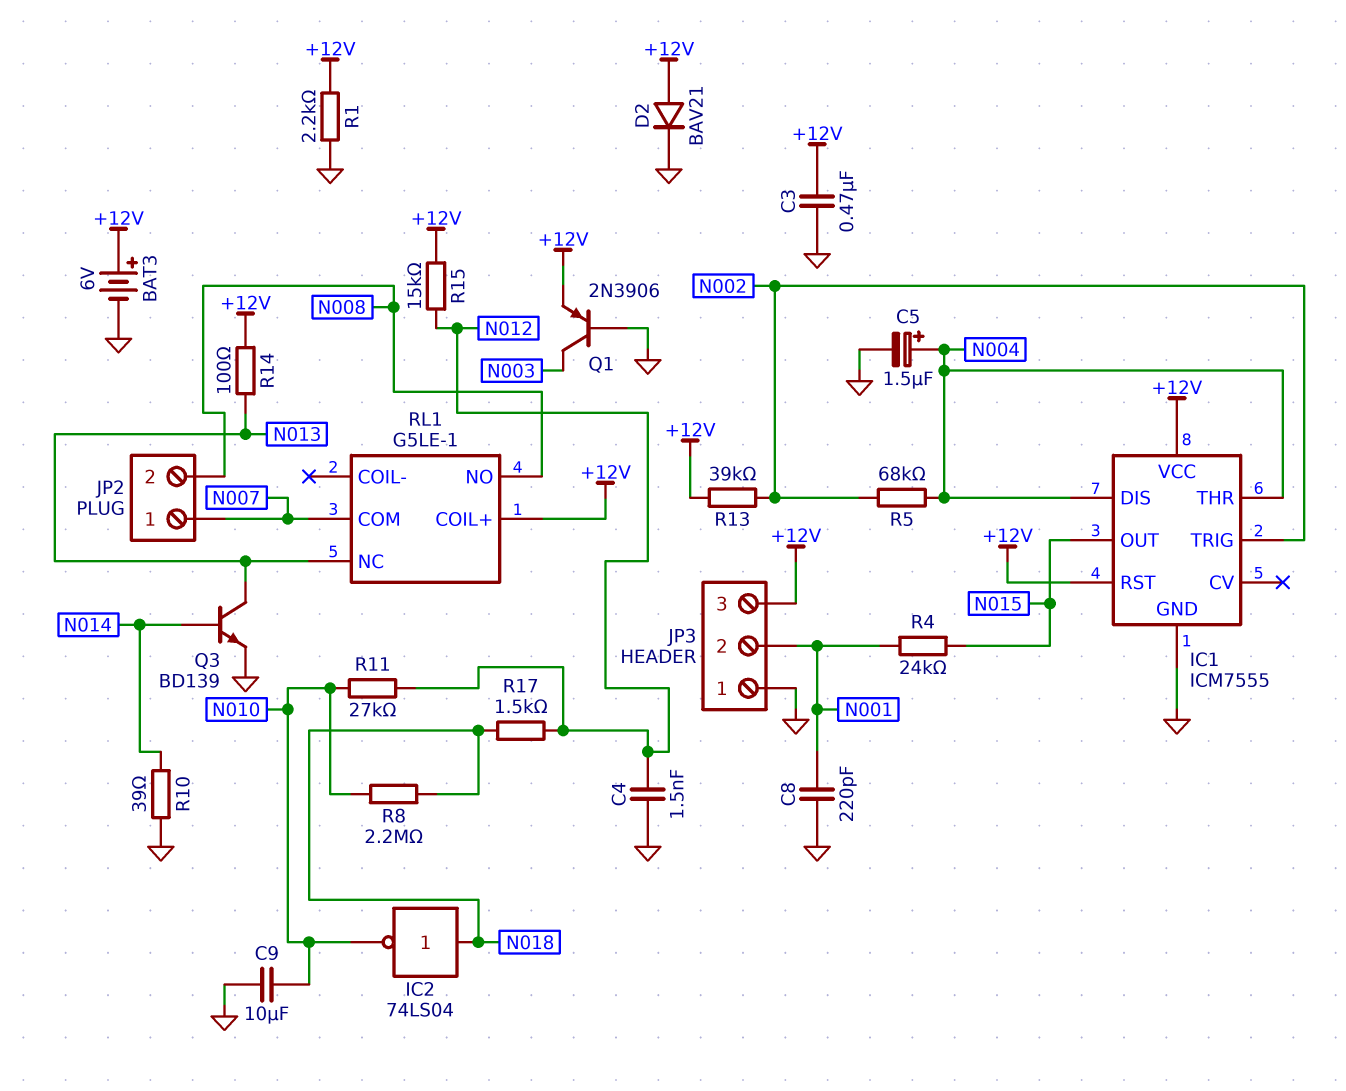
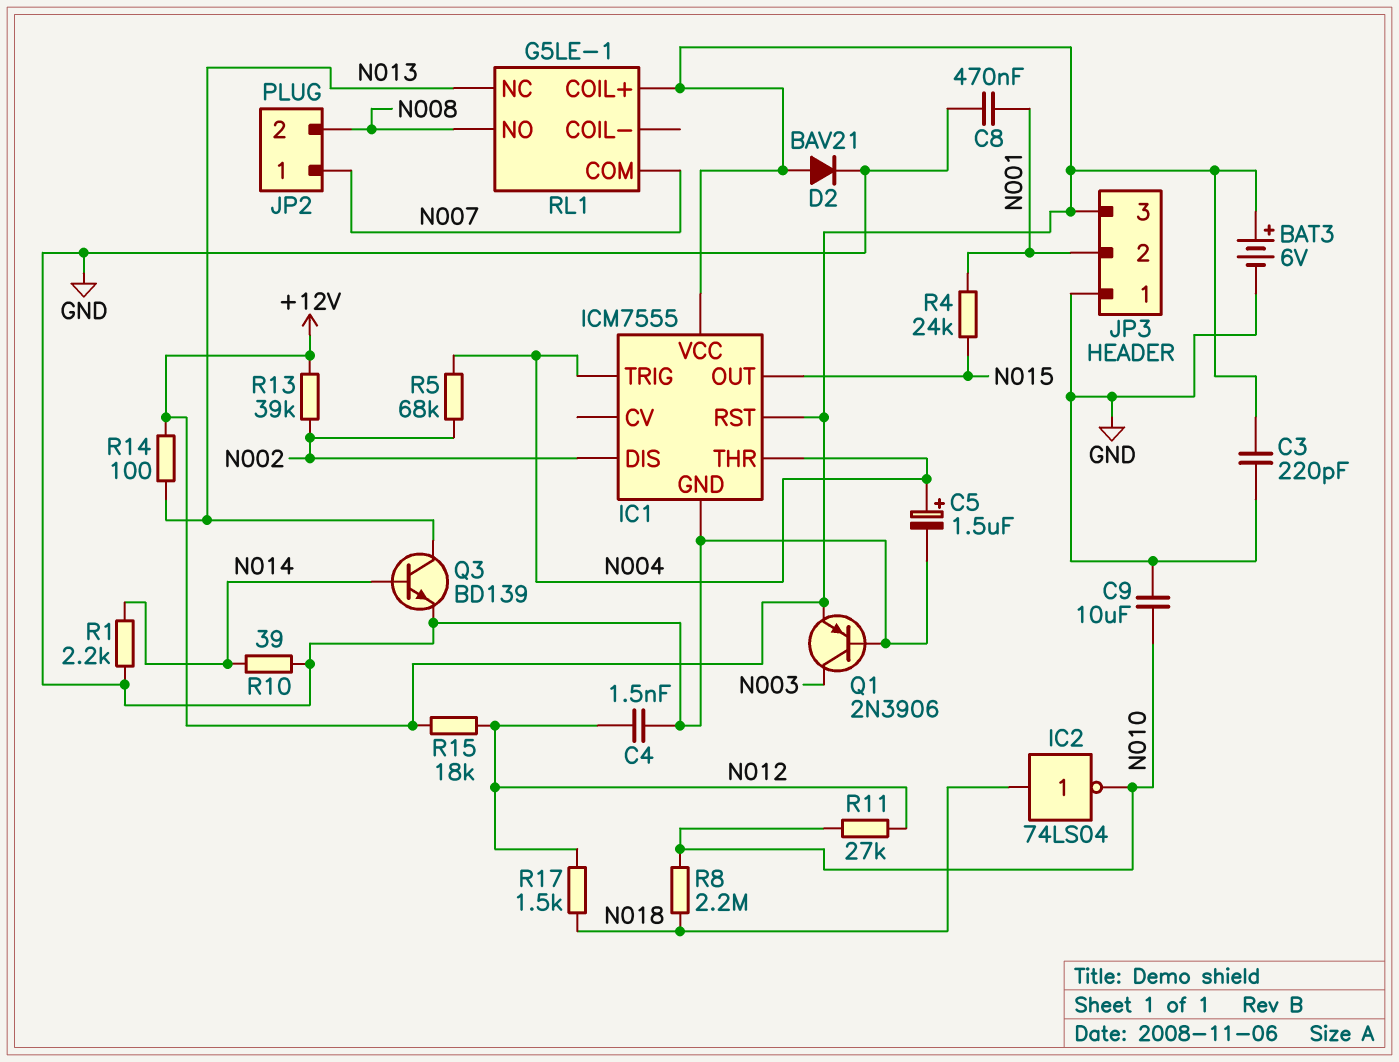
C3: 470nF (+12V, GND) -> 220pF (+12V, GND)
C8: 220pF (GND, N001) -> 470nF (GND, N001)
IC1 pin DIS: N004 -> N002
IC1 pin TRIG: N002 -> N004
R1: 2.2k (+12V, GND) -> 2.2k (GND, N014)
R15: 15k (+12V, N012) -> 18k (+12V, N012)

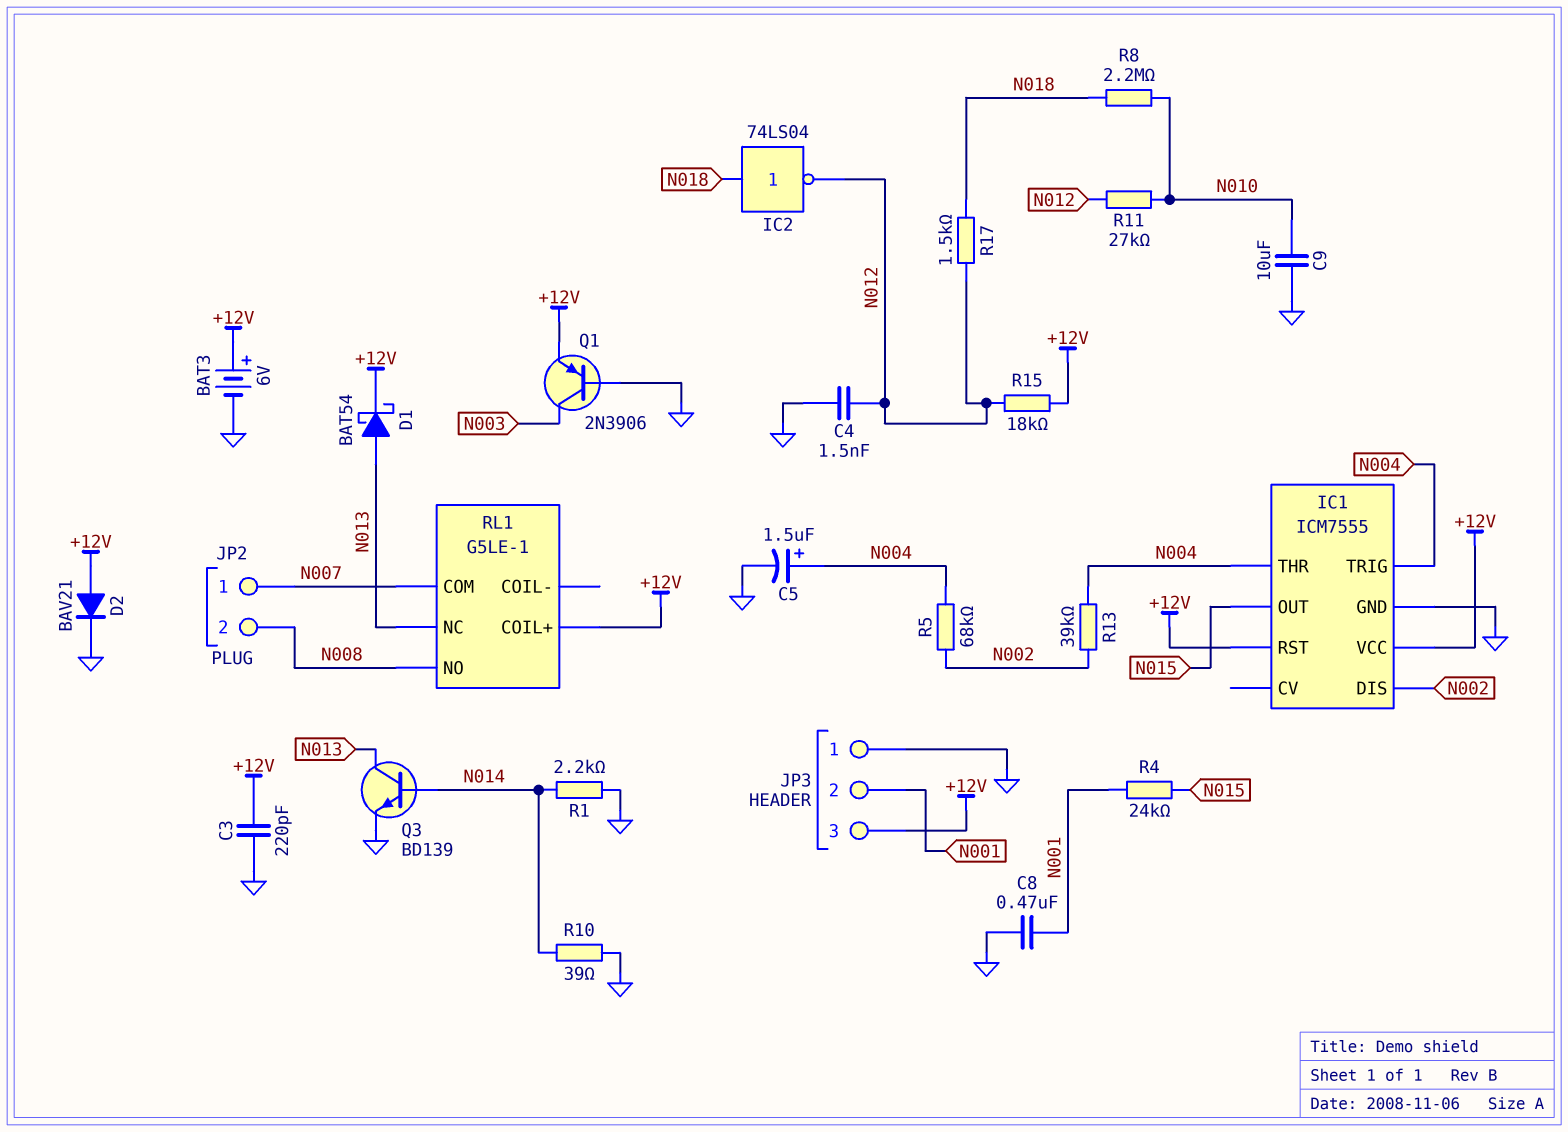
D1: none -> schottky BAT54 (A N013, K +12V)
IC2: NOT 74LS04 (in N018, out N010) -> NOT 74LS04 (in N018, out N012)
R13: 39k (+12V, N002) -> 39k (N002, N004)
R14: 100 (+12V, N013) -> none

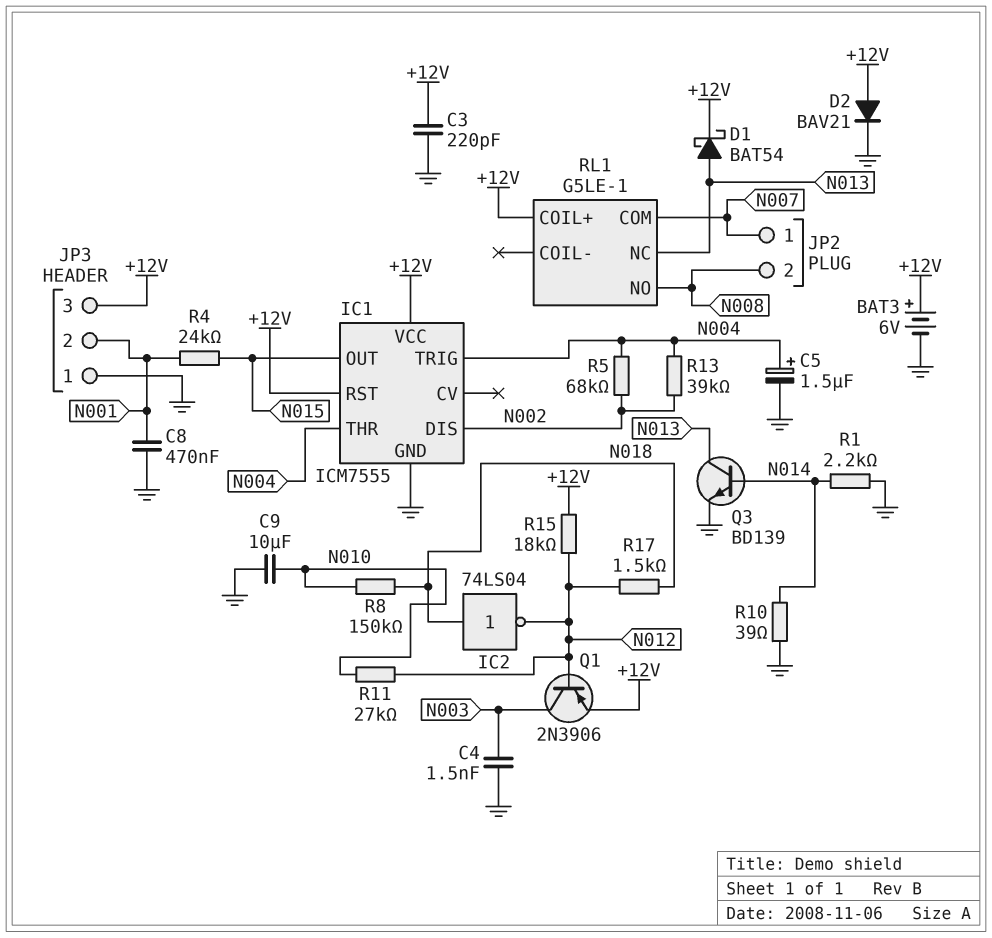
C4: 1.5nF (GND, N012) -> 1.5nF (GND, N003)
Q1: PNP 2N3906 (B GND, C N003, E +12V) -> PNP 2N3906 (B N012, C N003, E +12V)
R8: 2.2M (N010, N018) -> 150k (N010, N018)

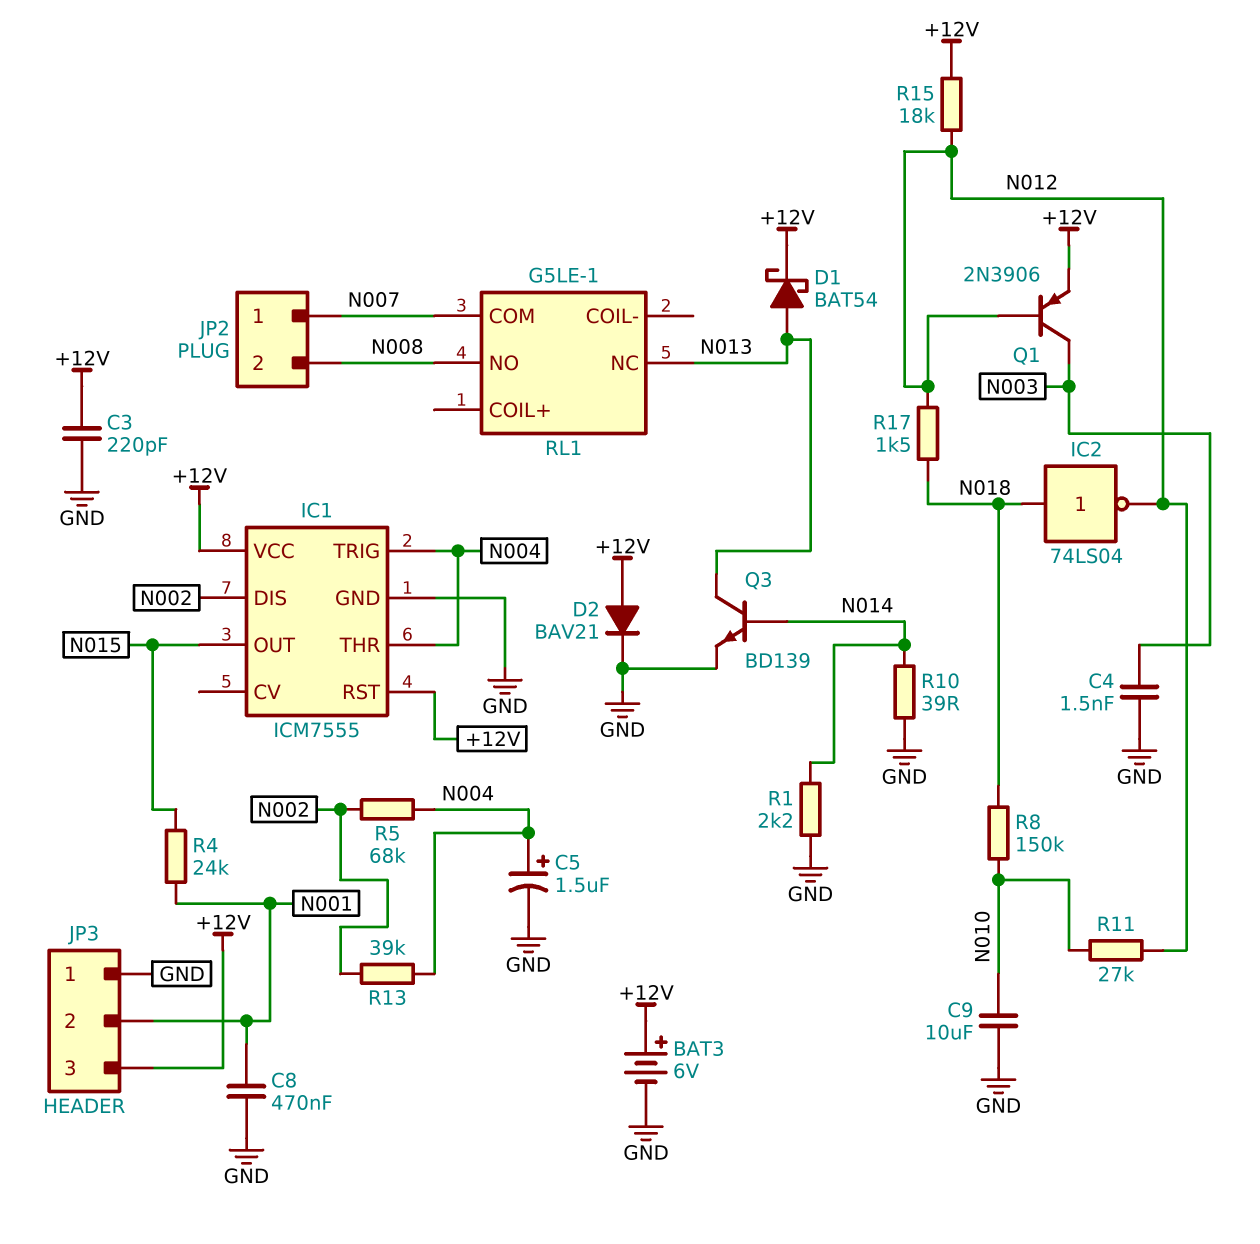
RL1 pin COIL+: +12V -> none

